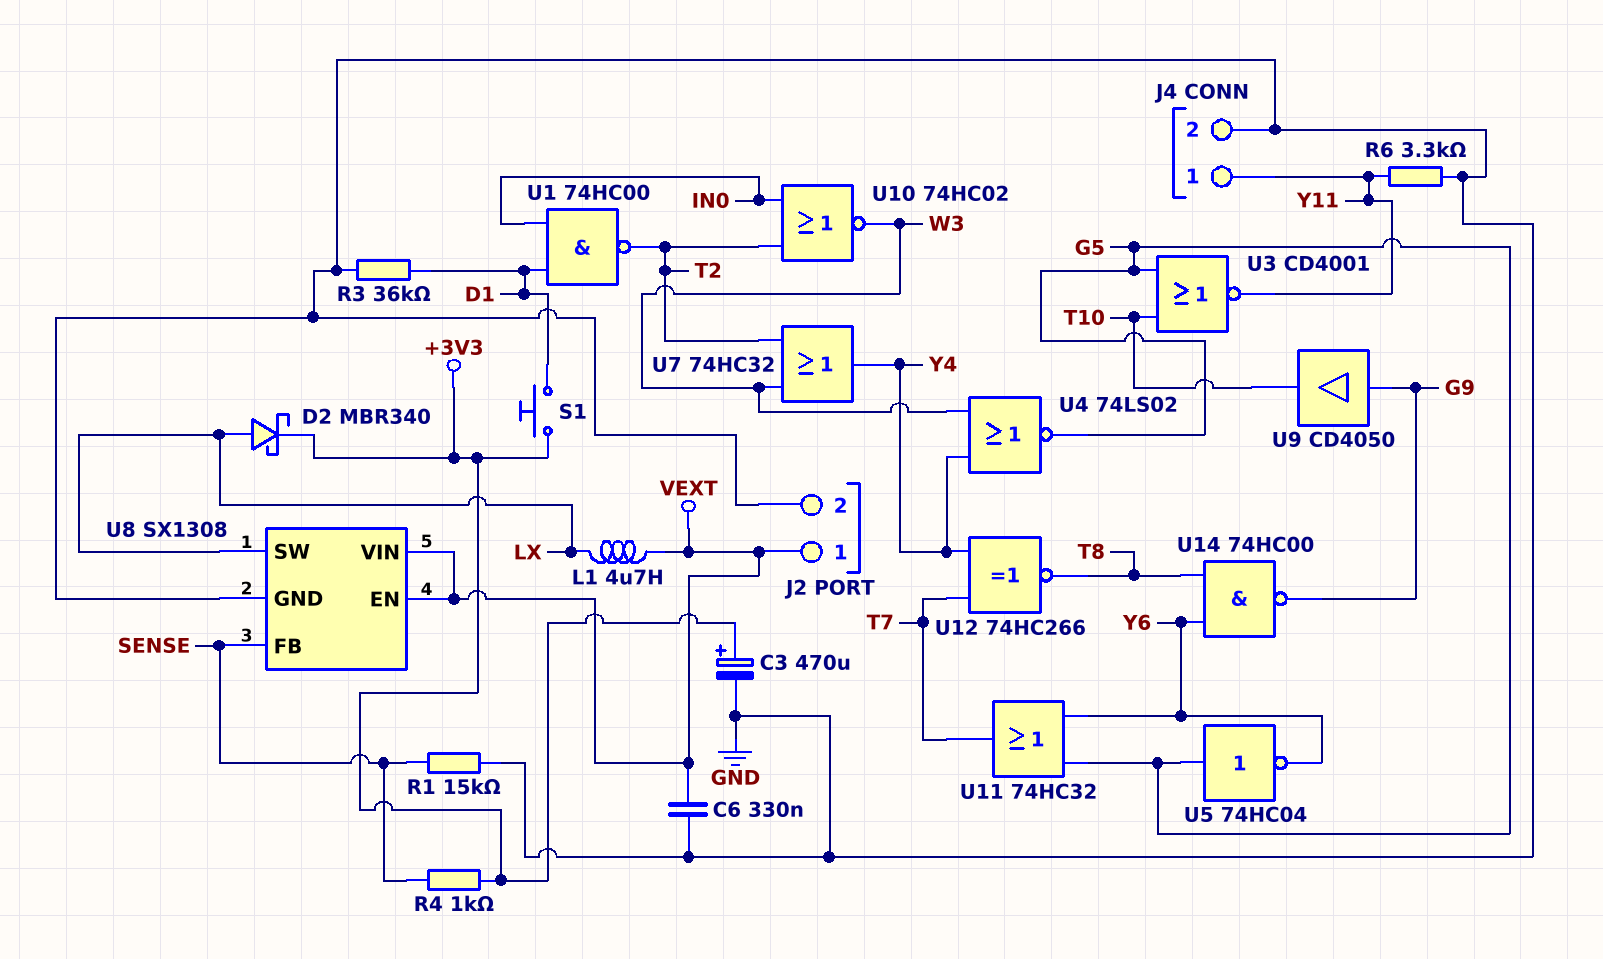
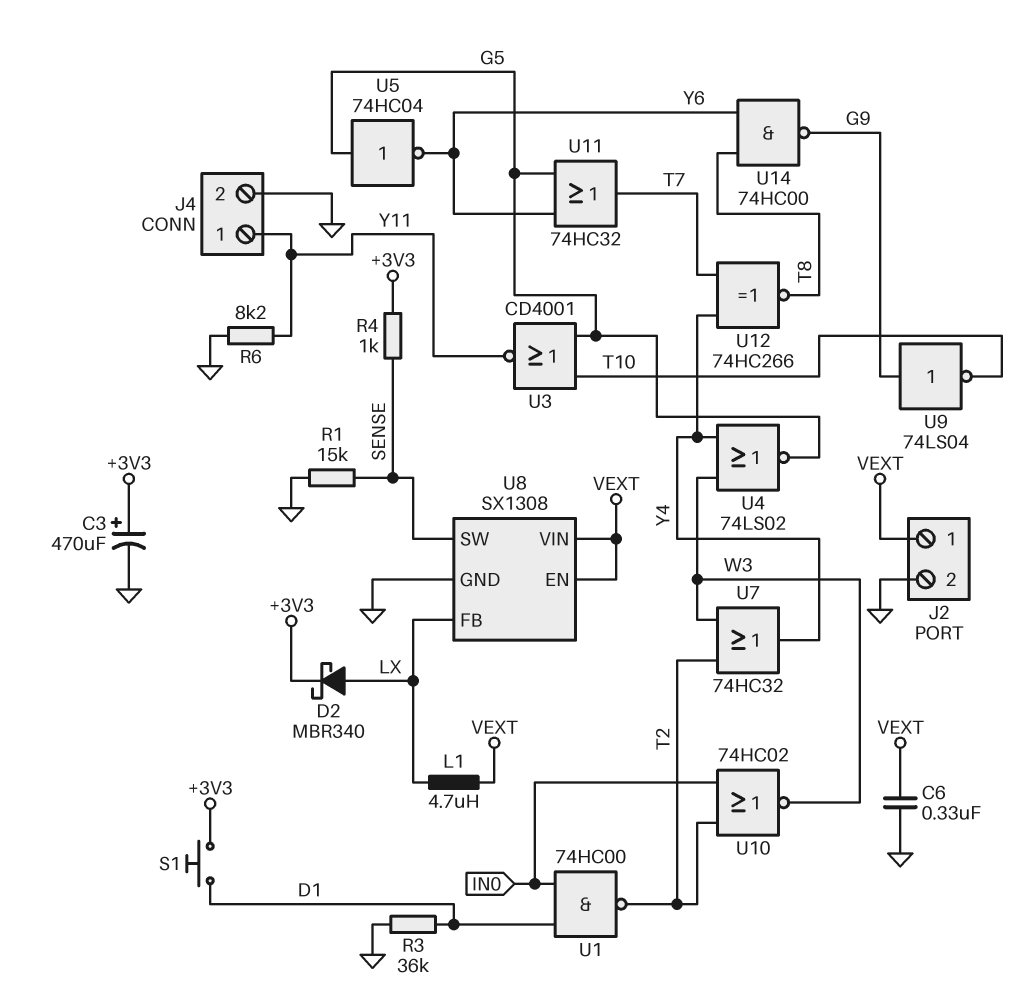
R6: 3.3k (GND, Y11) -> 8.2k (GND, Y11)
U8 pin FB: SENSE -> LX
U8 pin SW: LX -> SENSE
U9: buffer CD4050 (in G9, out T10) -> NOT 74LS04 (in G9, out T10)

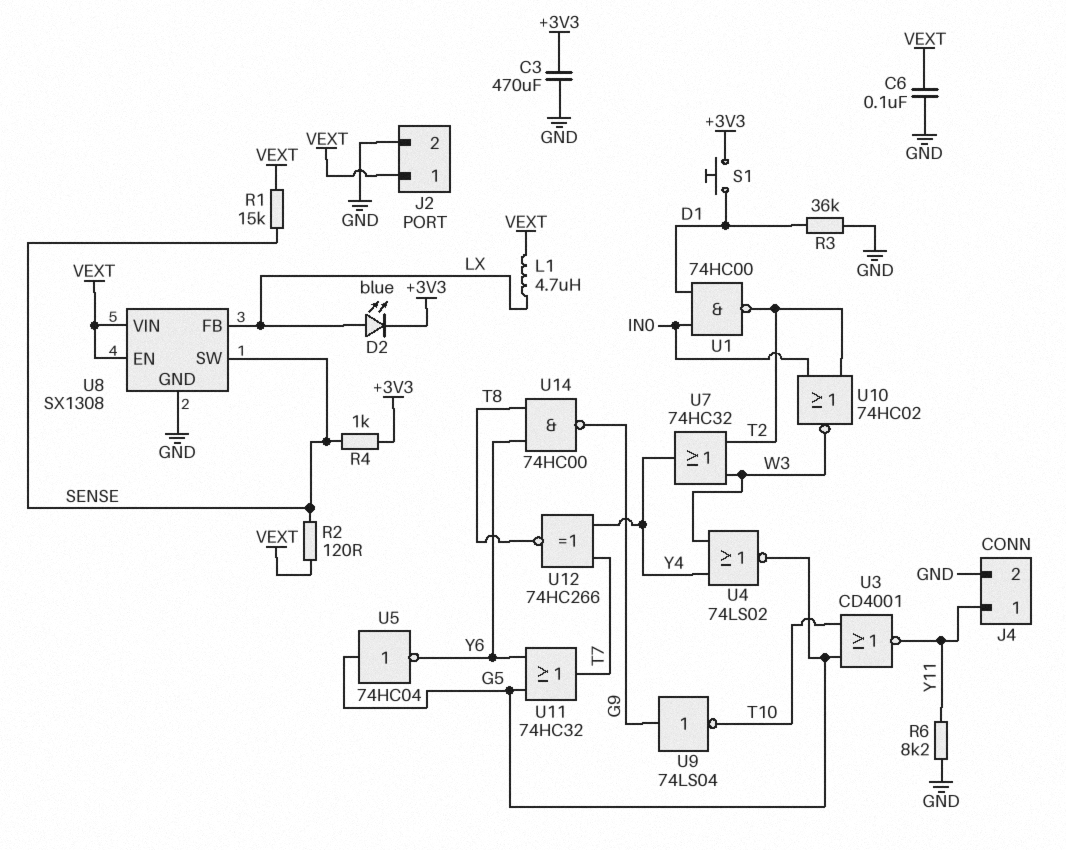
C3: 470uF (plus +3V3, minus GND) -> 470uF (+3V3, GND)
C6: 330nF (GND, VEXT) -> 100nF (GND, VEXT)
D2: schottky MBR340 (A LX, K +3V3) -> LED blue (A LX, K +3V3)
R1: 15k (GND, SENSE) -> 15k (SENSE, VEXT)
R2: none -> 120 (SENSE, VEXT)

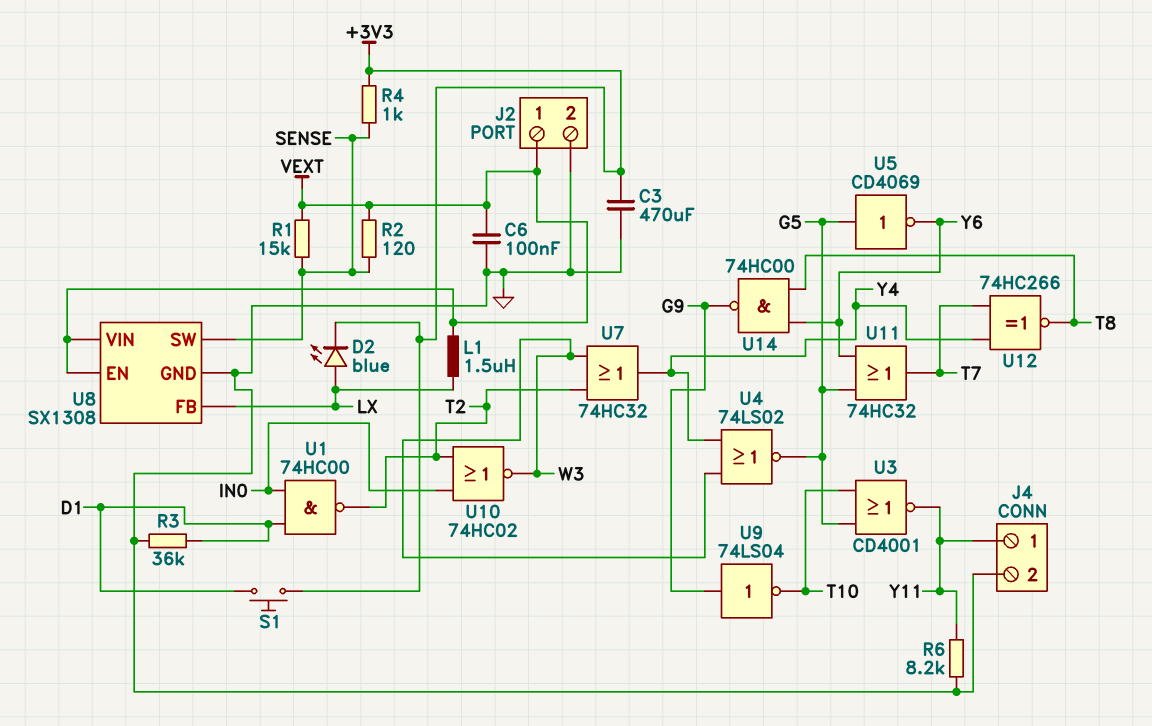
L1: 4.7uH (LX, VEXT) -> 1.5uH (LX, VEXT)
U5: NOT 74HC04 (in G5, out Y6) -> NOT CD4069 (in G5, out Y6)

